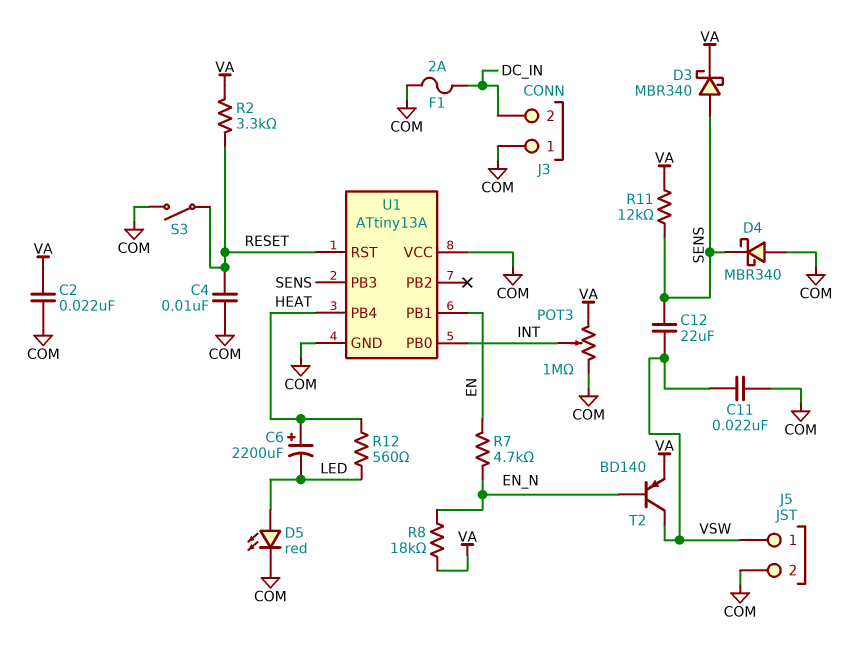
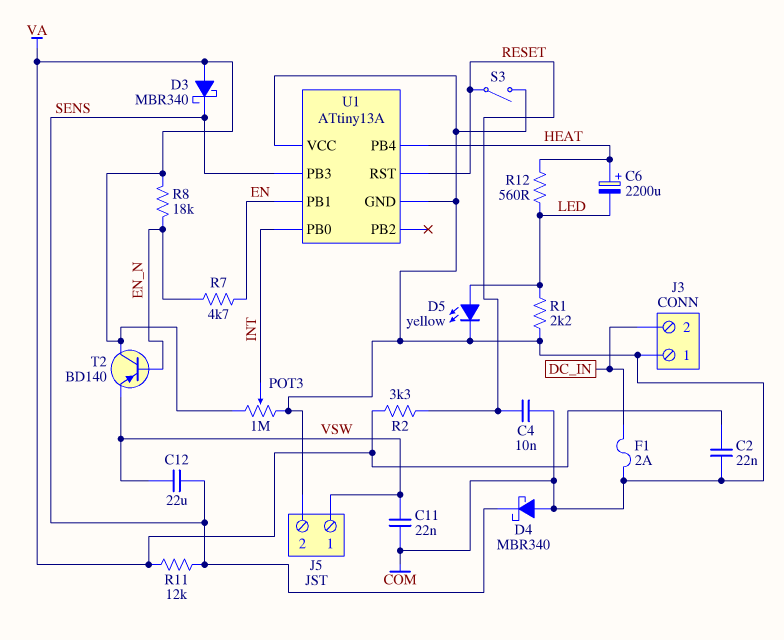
D3: schottky MBR340 (A SENS, K VA) -> schottky MBR340 (A VA, K SENS)
D5: LED red (A LED, K COM) -> LED yellow (A LED, K COM)
R1: none -> 2.2k (COM, LED)
T2: PNP BD140 (B EN_N, C VSW, E VA) -> PNP BD140 (B EN_N, C VA, E VSW)

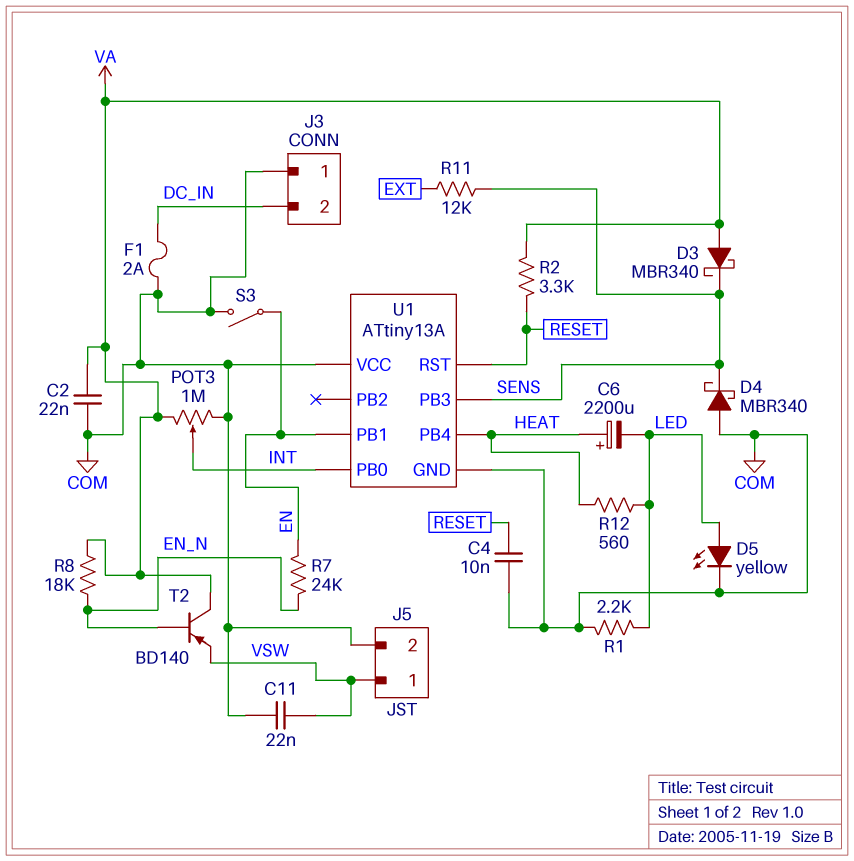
C12: 22uF (SENS, VSW) -> none
R7: 4.7k (EN, EN_N) -> 24k (EN, EN_N)
R11: 12k (SENS, VA) -> 12k (EXT, SENS)
S3: switch (COM, RESET) -> switch (COM, EN)

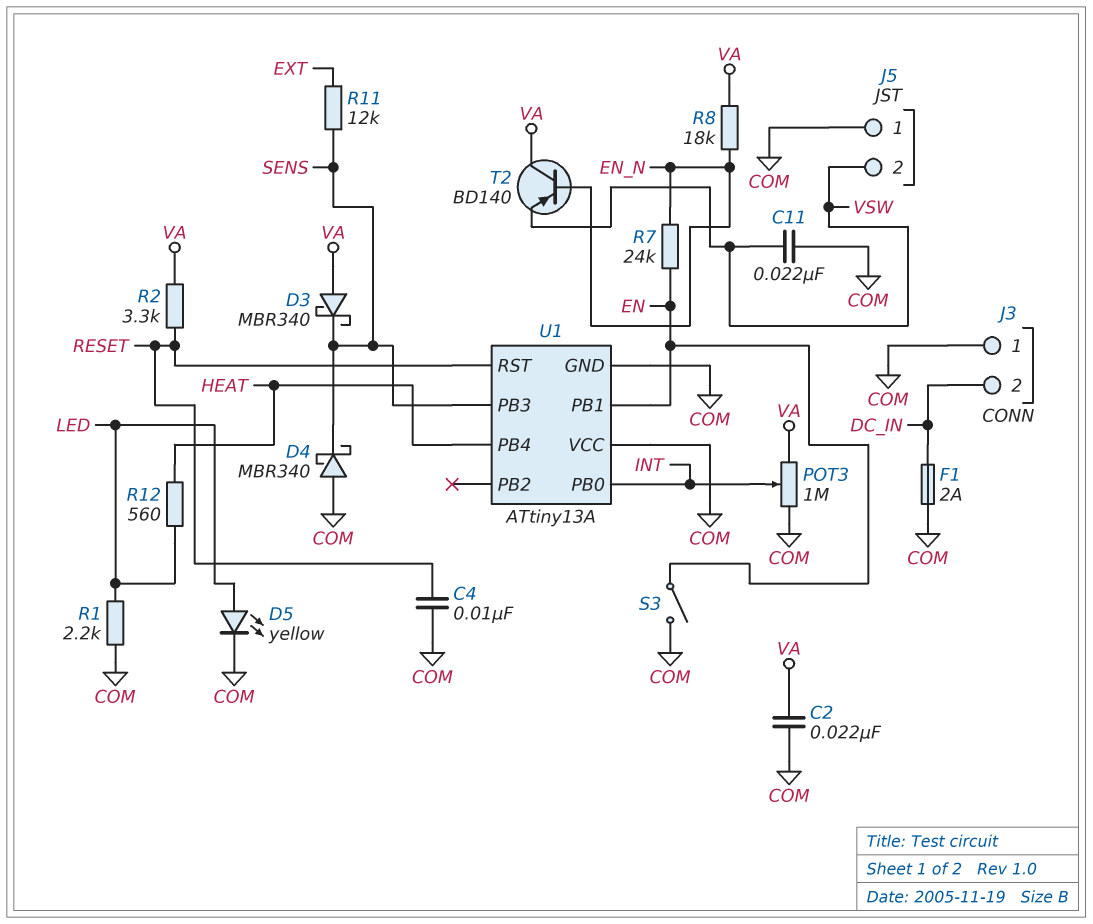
C6: 2200uF (plus HEAT, minus LED) -> none
J5 pin 1: VSW -> COM
J5 pin 2: COM -> VSW

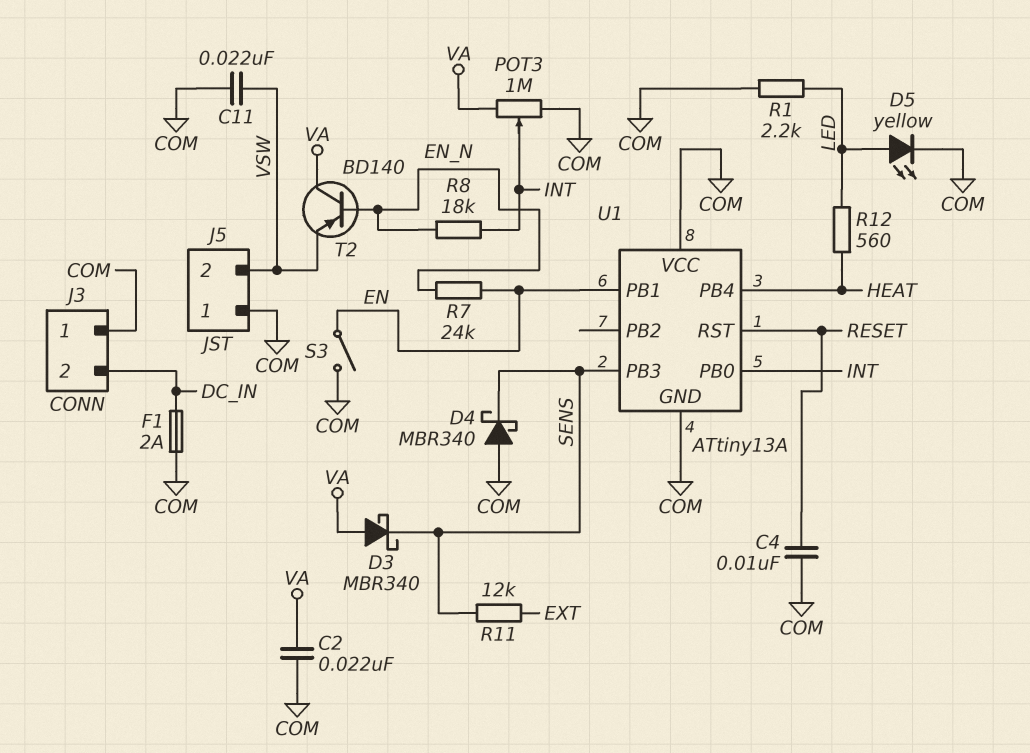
R2: 3.3k (RESET, VA) -> none
R8: 18k (EN_N, VA) -> 18k (EN_N, INT)

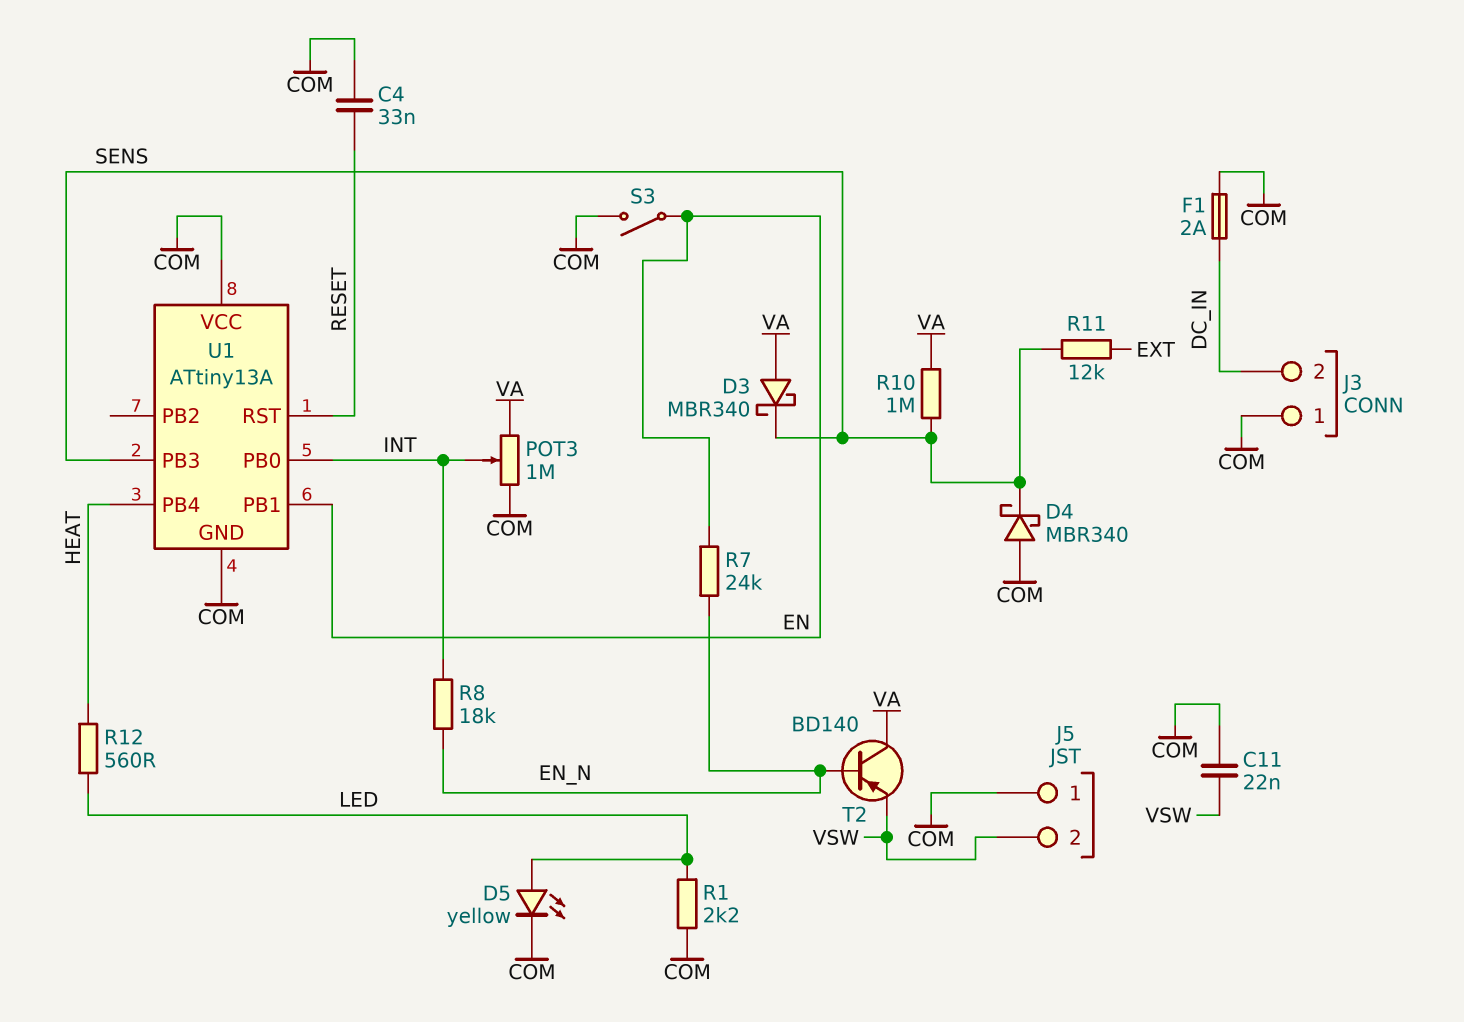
C2: 22nF (COM, VA) -> none
C4: 10nF (COM, RESET) -> 33nF (COM, RESET)
R10: none -> 1M (SENS, VA)

